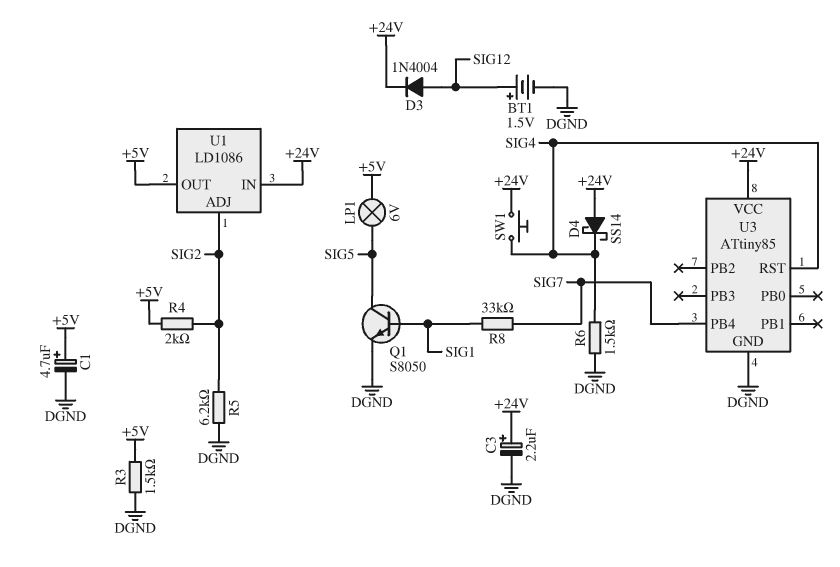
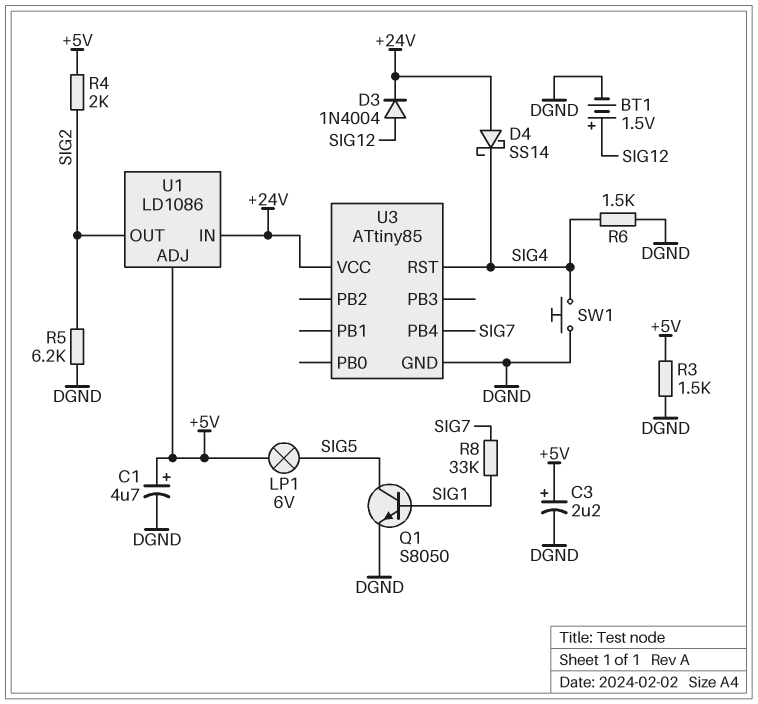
C3: 2.2uF (plus +24V, minus DGND) -> 2.2uF (plus +5V, minus DGND)
SW1: button (+24V, SIG4) -> button (DGND, SIG4)
U1 pin ADJ: SIG2 -> +5V
U1 pin OUT: +5V -> SIG2

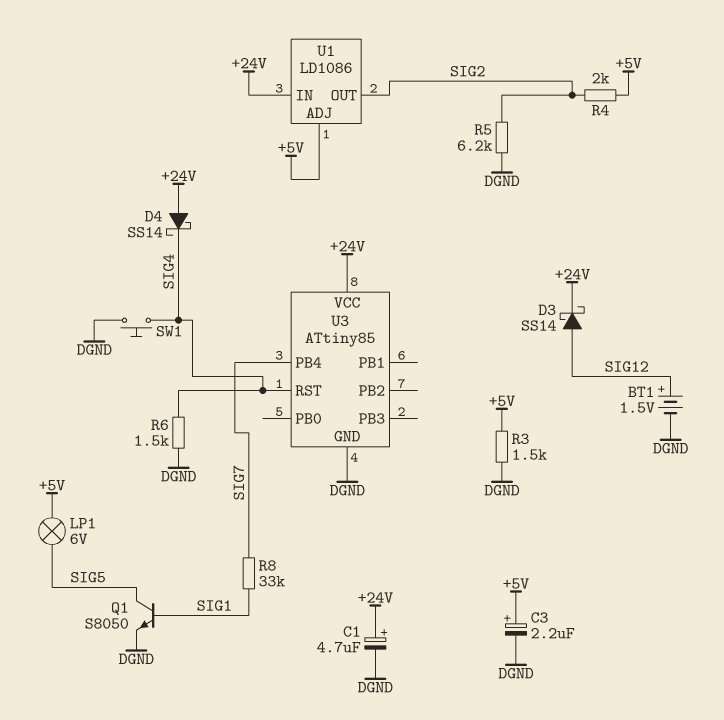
C1: 4.7uF (plus +5V, minus DGND) -> 4.7uF (plus +24V, minus DGND)
D3: diode 1N4004 (A SIG12, K +24V) -> schottky SS14 (A SIG12, K +24V)

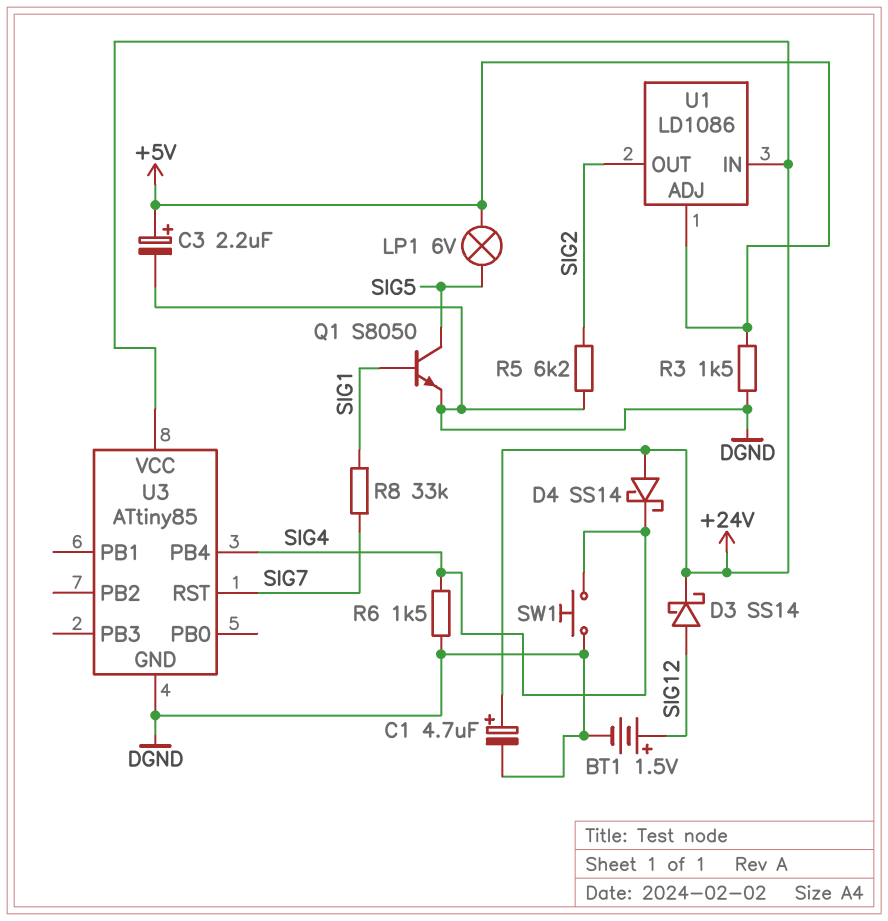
R4: 2k (+5V, SIG2) -> none
U3 pin PB4: SIG7 -> SIG4
U3 pin RST: SIG4 -> SIG7

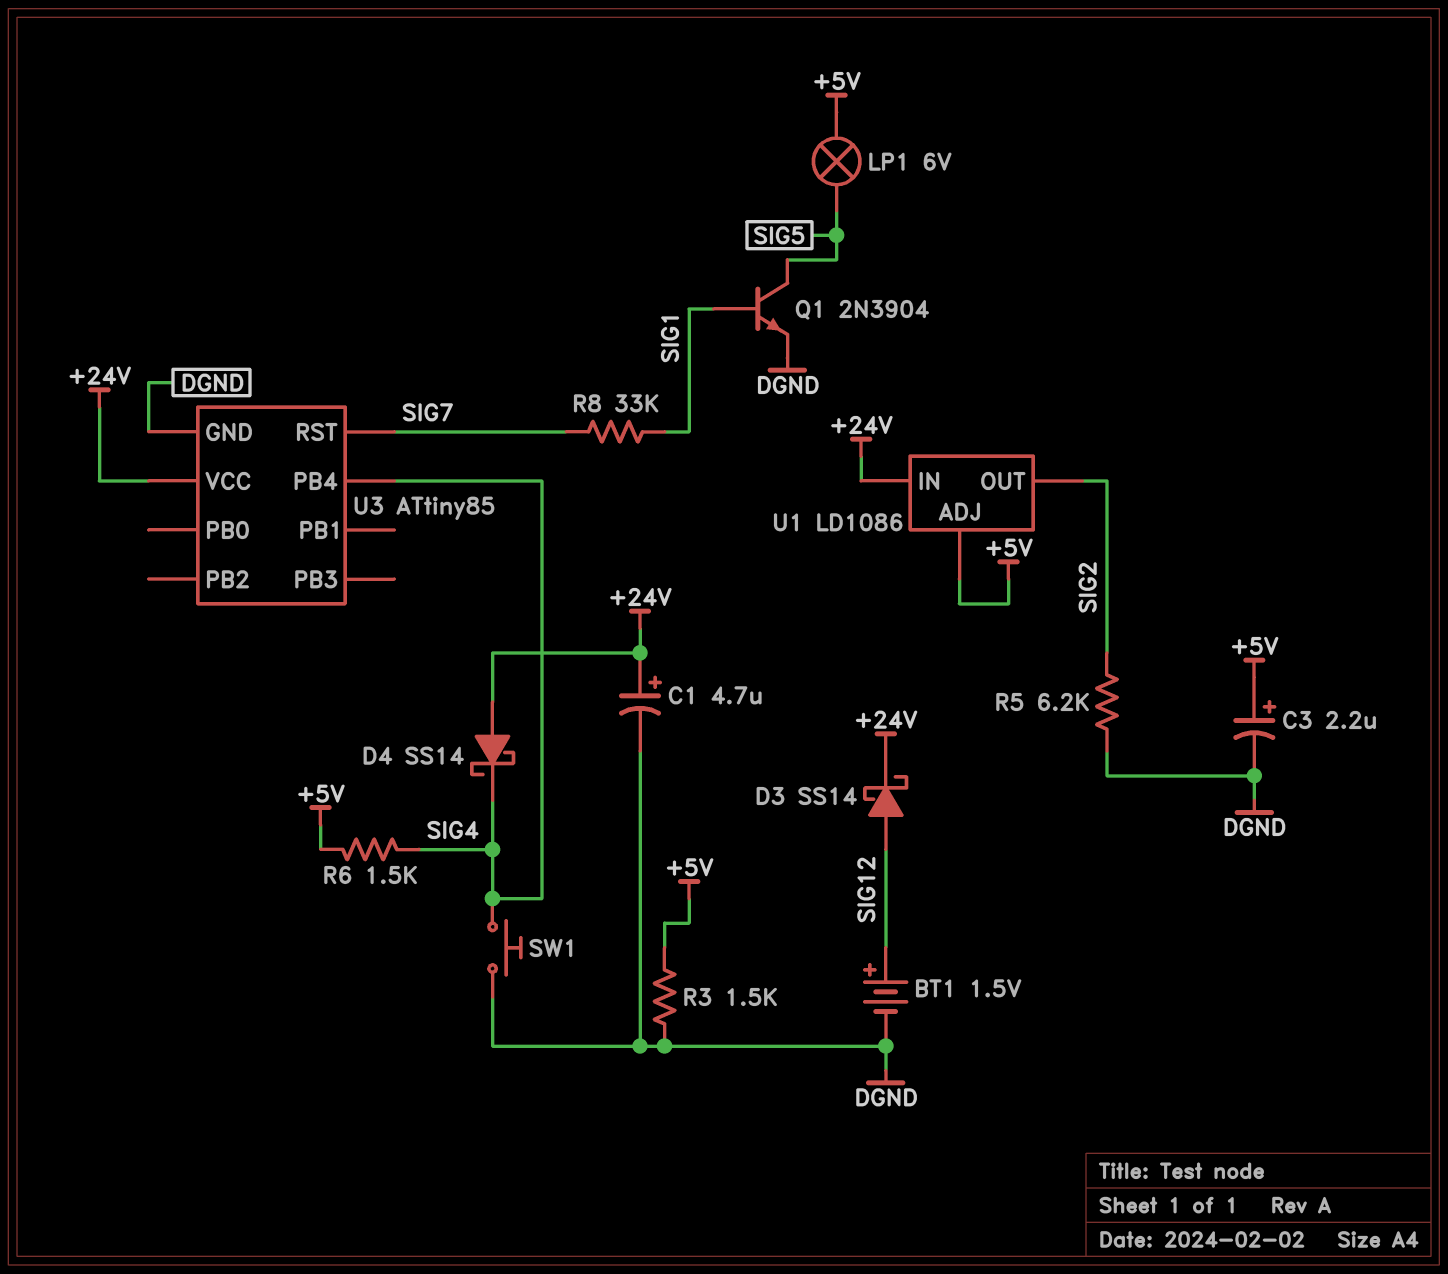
Q1: NPN S8050 (B SIG1, C SIG5, E DGND) -> NPN 2N3904 (B SIG1, C SIG5, E DGND)
R6: 1.5k (DGND, SIG4) -> 1.5k (+5V, SIG4)

